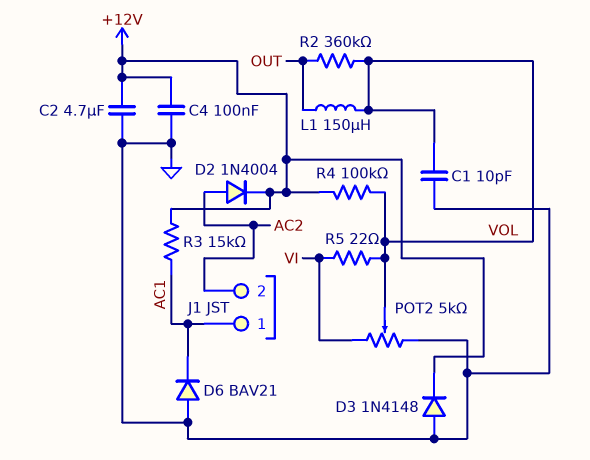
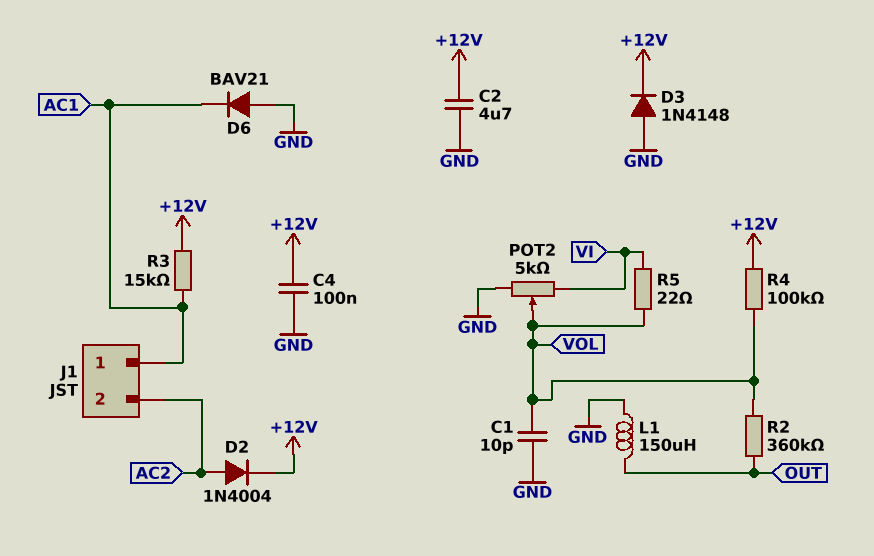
L1: 150uH (OUT, VOL) -> 150uH (GND, OUT)

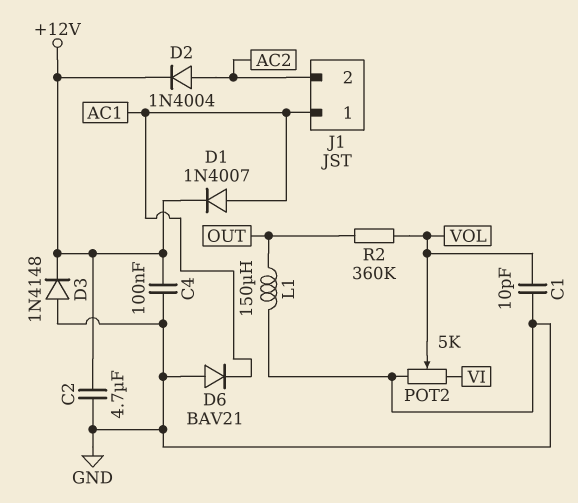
D1: none -> diode 1N4007 (A AC1, K +12V)
R3: 15k (+12V, AC1) -> none
R4: 100k (+12V, VOL) -> none
R5: 22 (VI, VOL) -> none

